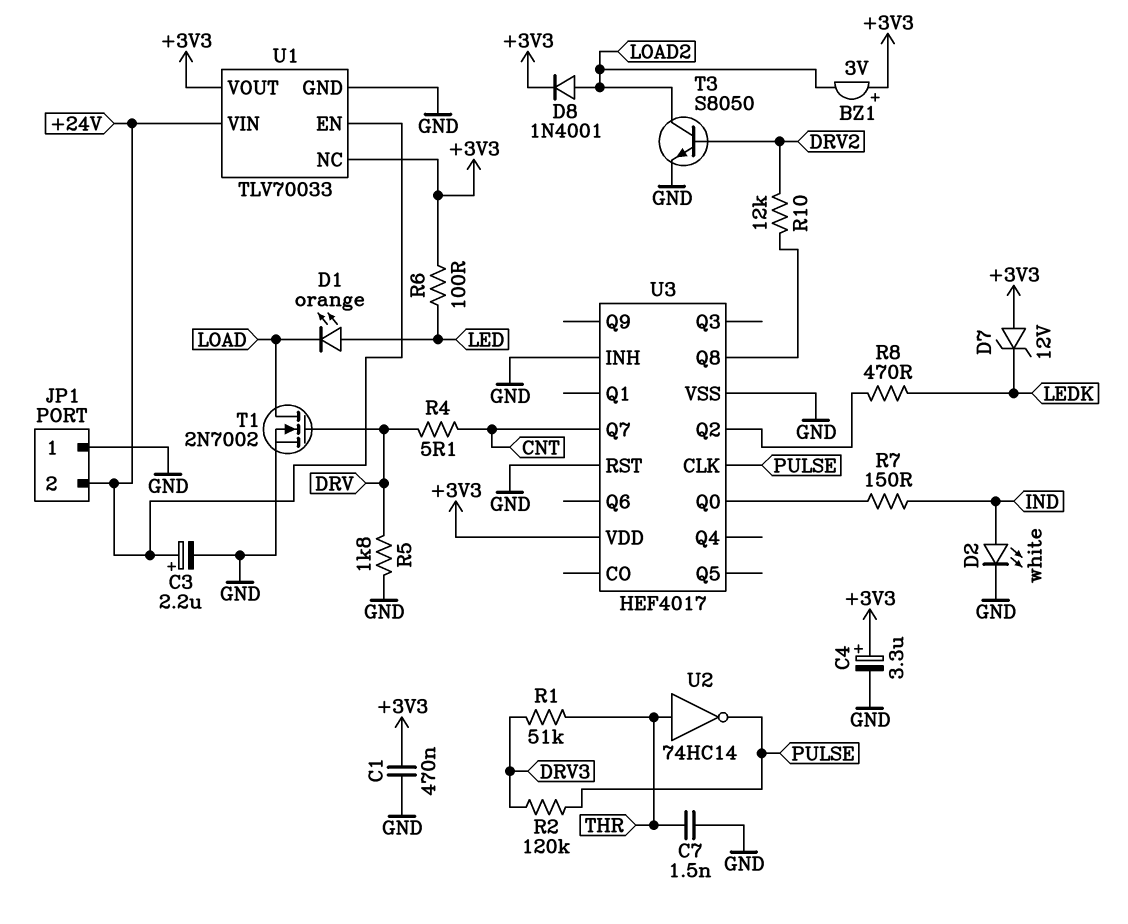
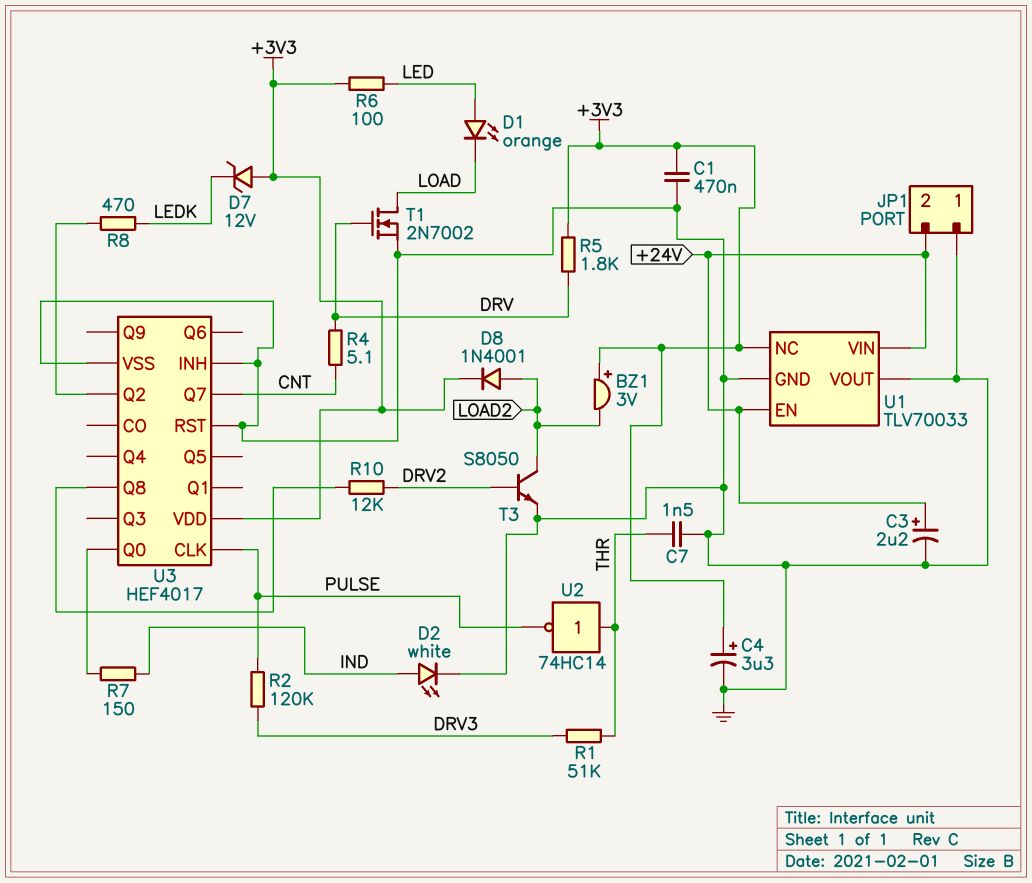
R5: 1.8k (DRV, GND) -> 1.8k (+3V3, DRV)
U1 pin VOUT: +3V3 -> GND

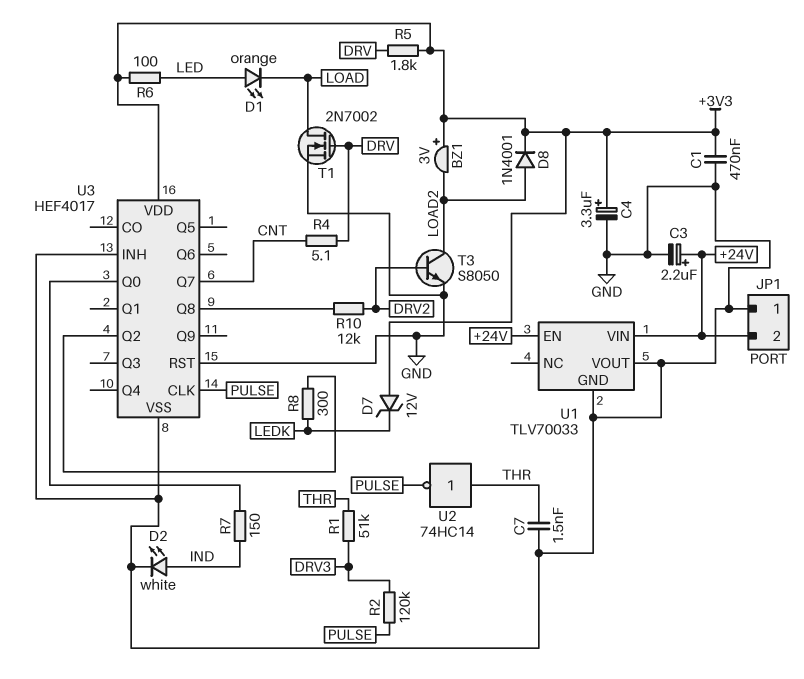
R8: 470 (LEDK, U3/Q2) -> 300 (LEDK, U3/Q2)
U1 pin NC: +3V3 -> none

